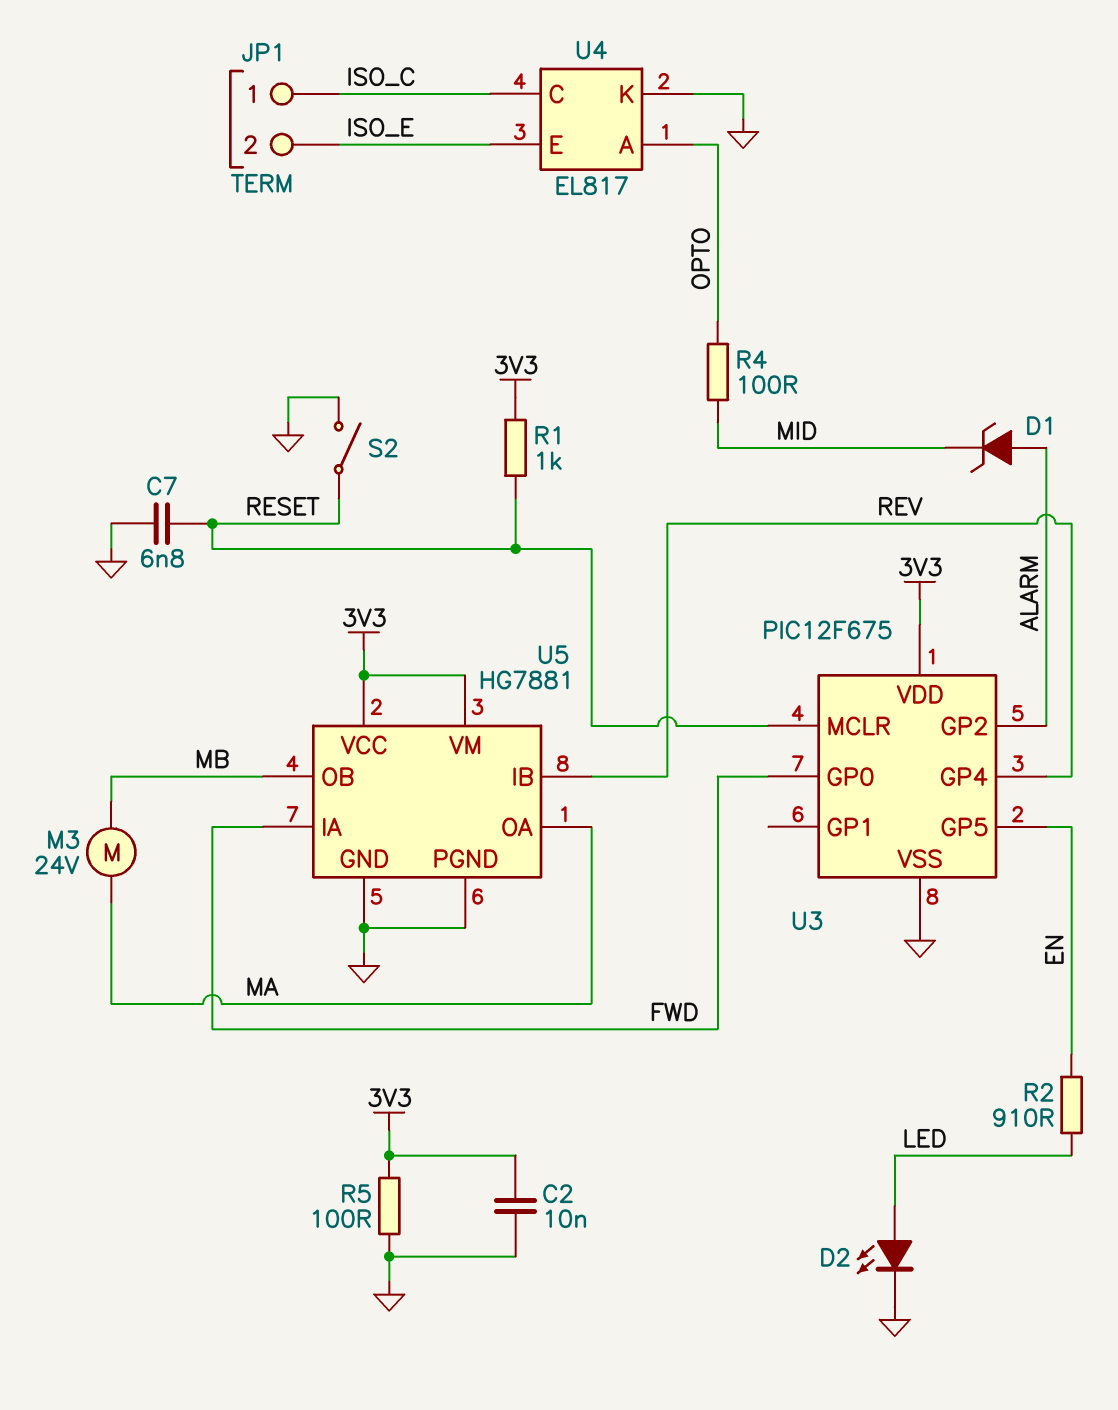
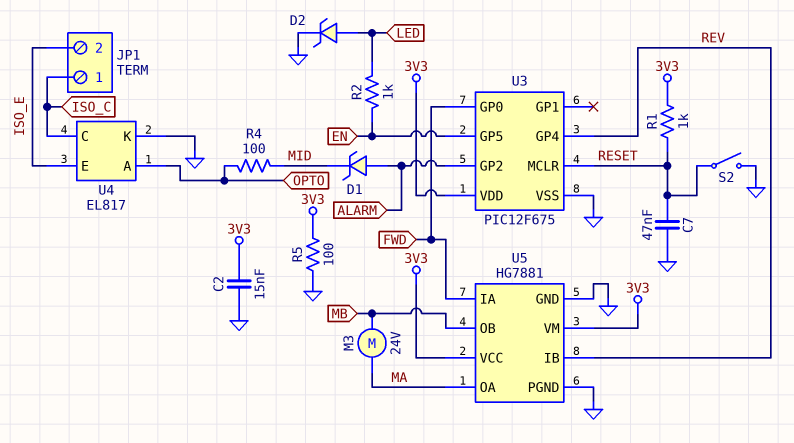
C2: 10nF (3V3, GND) -> 15nF (3V3, GND)
C7: 6.8nF (GND, RESET) -> 47nF (GND, RESET)
D2: LED (A LED, K GND) -> zener (A LED, K GND)
R2: 910 (EN, LED) -> 1k (EN, LED)

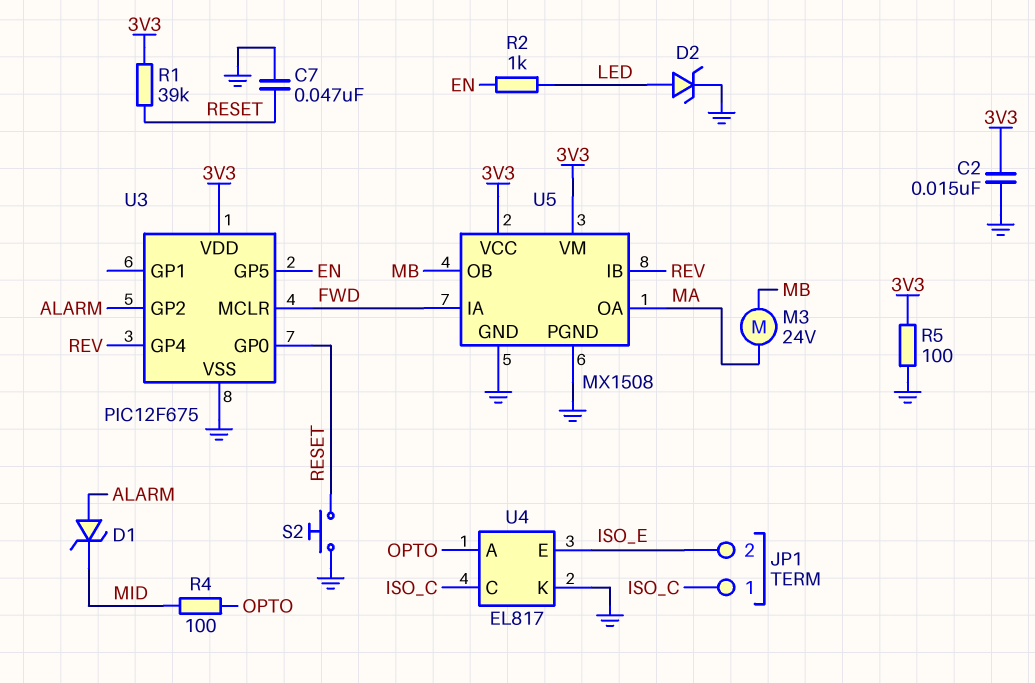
R1: 1k (3V3, RESET) -> 39k (3V3, RESET)
S2: switch (GND, RESET) -> button (GND, RESET)
U3 pin GP0: FWD -> RESET
U3 pin MCLR: RESET -> FWD
U5: HG7881 -> MX1508

